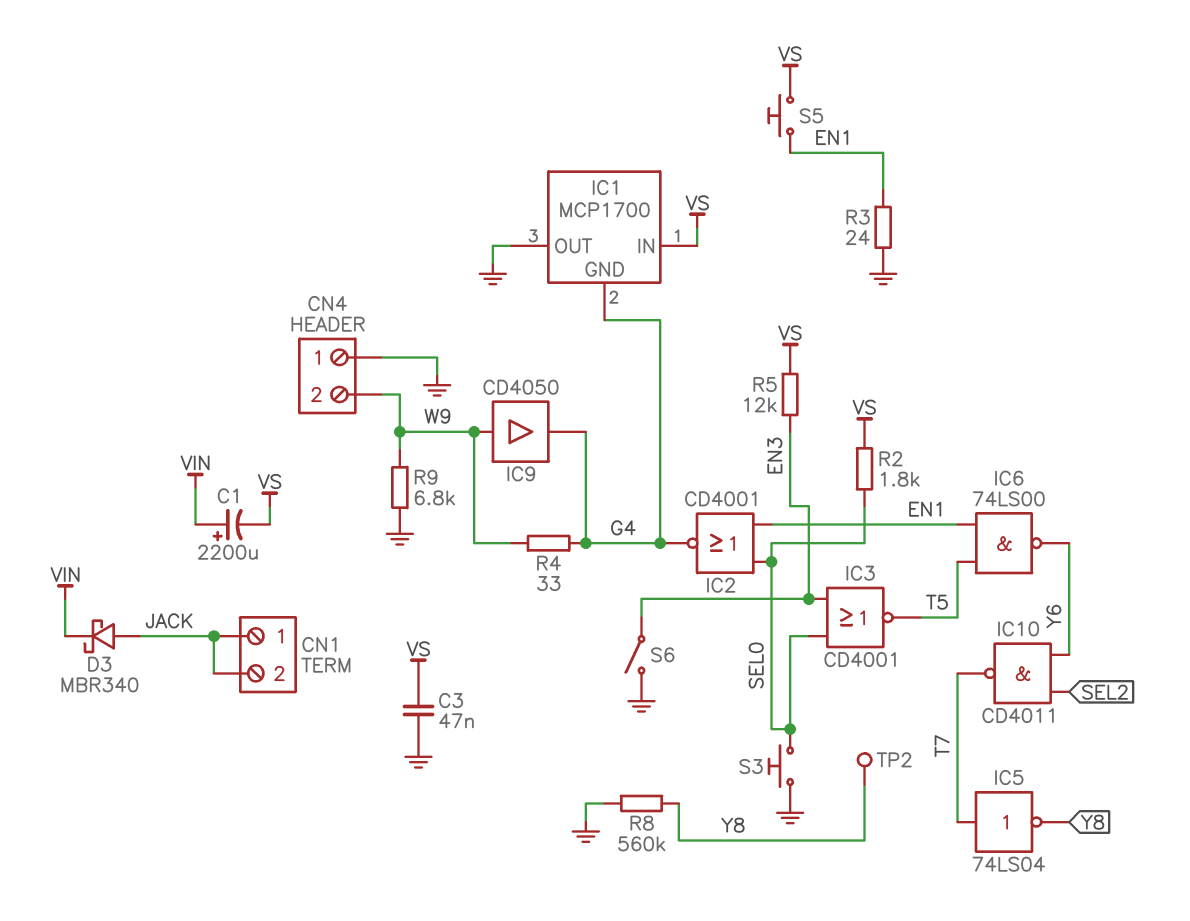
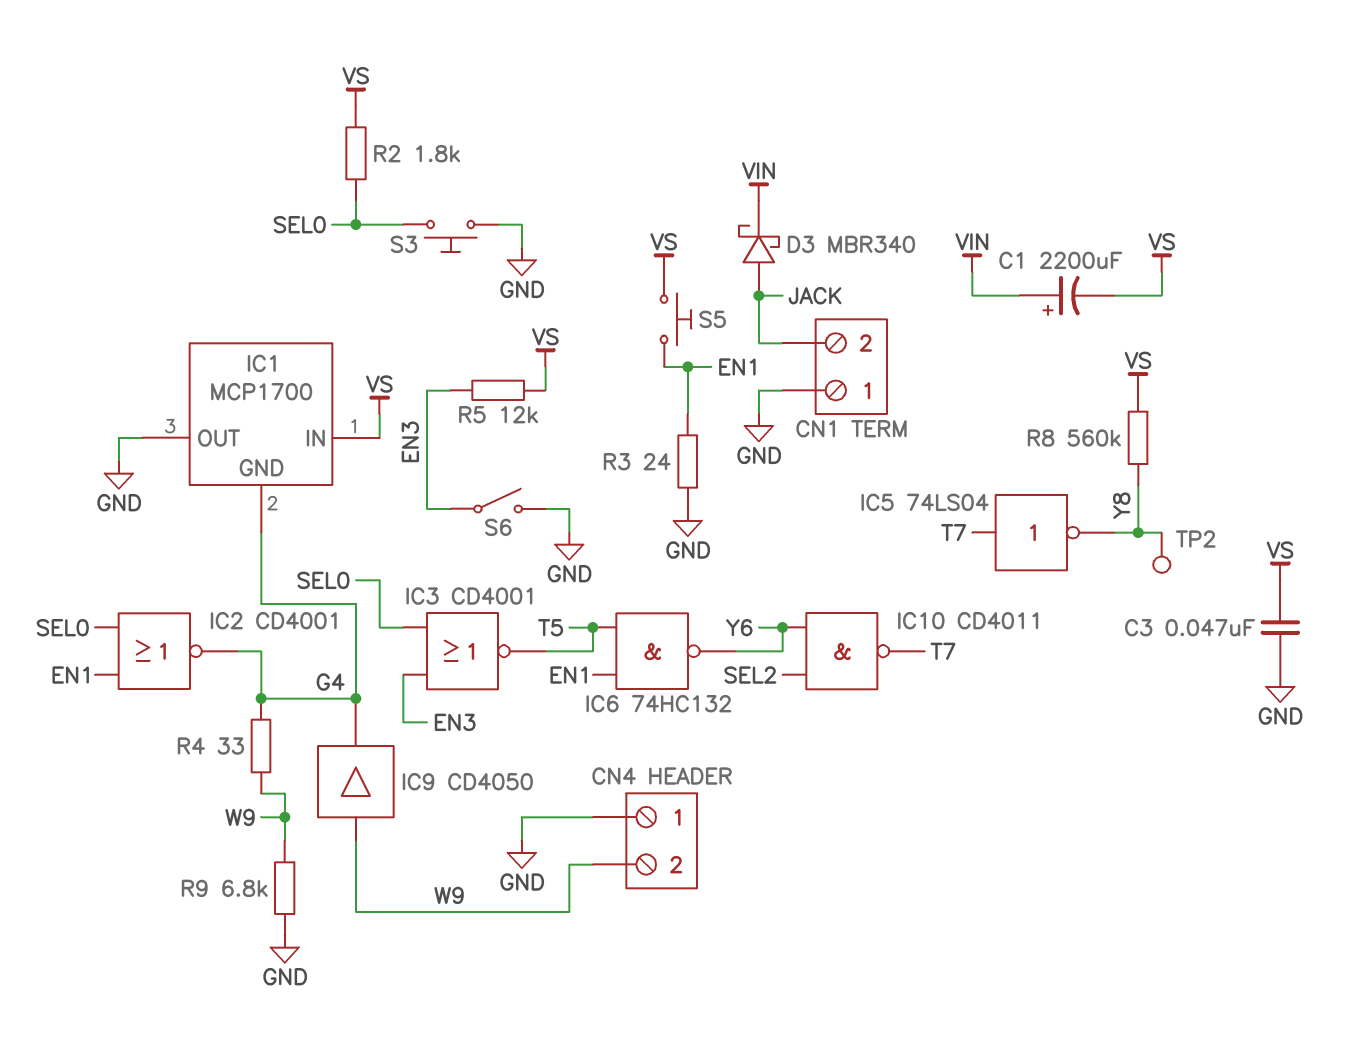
CN1 pin 1: JACK -> GND
IC6: NAND 74LS00 (in EN1, in T5, out Y6) -> NAND 74HC132 (in EN1, in T5, out Y6)
R8: 560k (GND, Y8) -> 560k (VS, Y8)

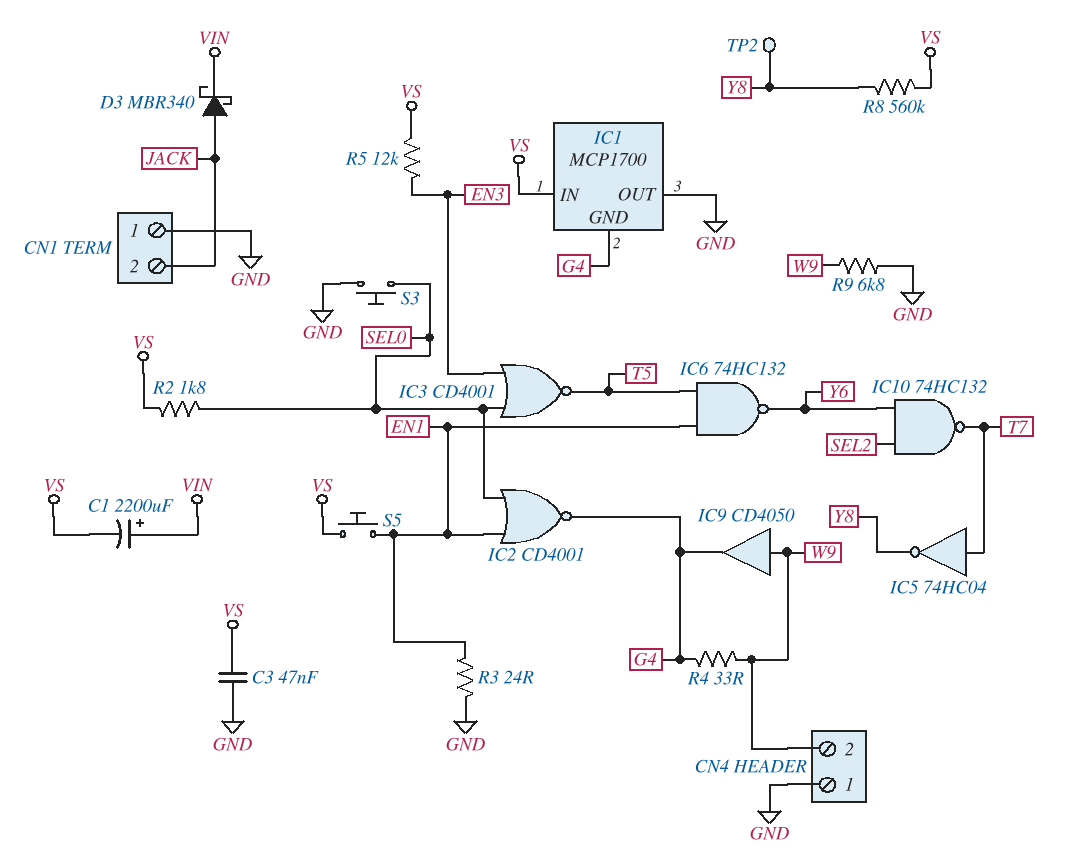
IC5: NOT 74LS04 (in T7, out Y8) -> NOT 74HC04 (in T7, out Y8)
IC10: NAND CD4011 (in SEL2, in Y6, out T7) -> NAND 74HC132 (in SEL2, in Y6, out T7)
S6: switch (EN3, GND) -> none

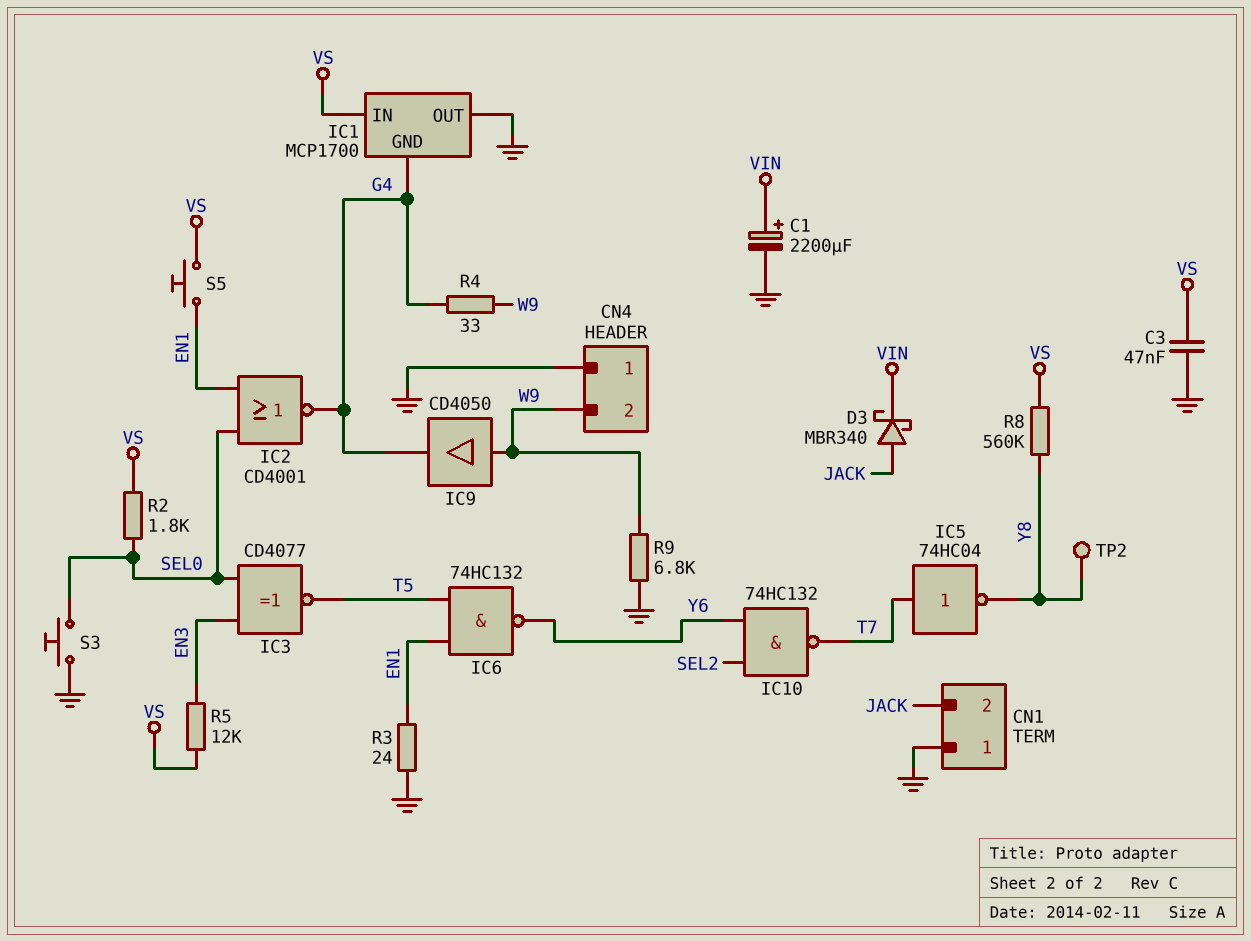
C1: 2200uF (plus VIN, minus VS) -> 2200uF (plus VIN, minus GND)
IC3: NOR CD4001 (in EN3, in SEL0, out T5) -> XNOR CD4077 (in EN3, in SEL0, out T5)

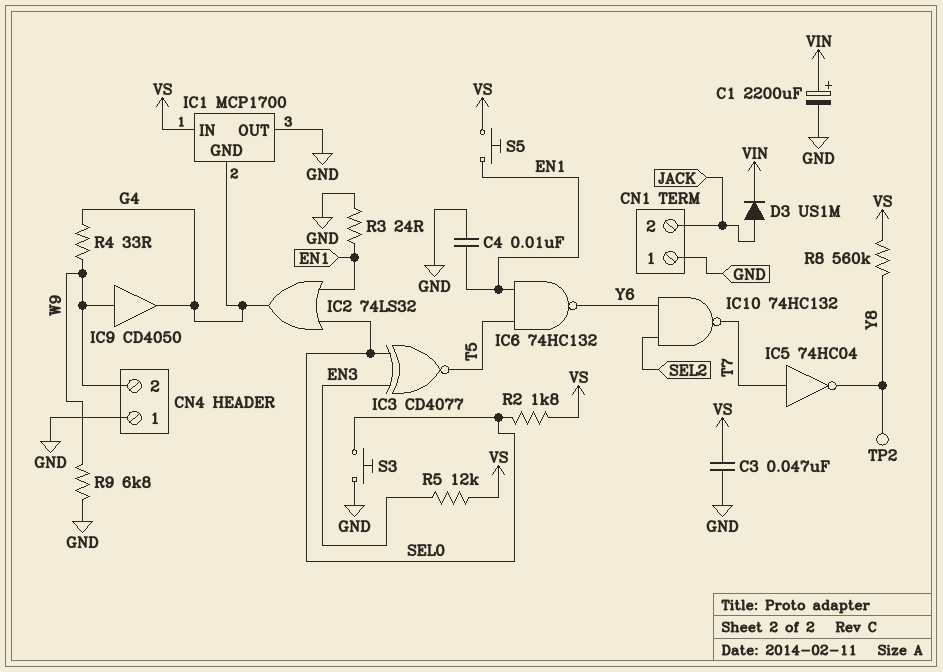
C4: none -> 10nF (EN1, GND)
D3: schottky MBR340 (A JACK, K VIN) -> diode US1M (A JACK, K VIN)
IC2: NOR CD4001 (in EN1, in SEL0, out G4) -> OR 74LS32 (in EN1, in SEL0, out G4)

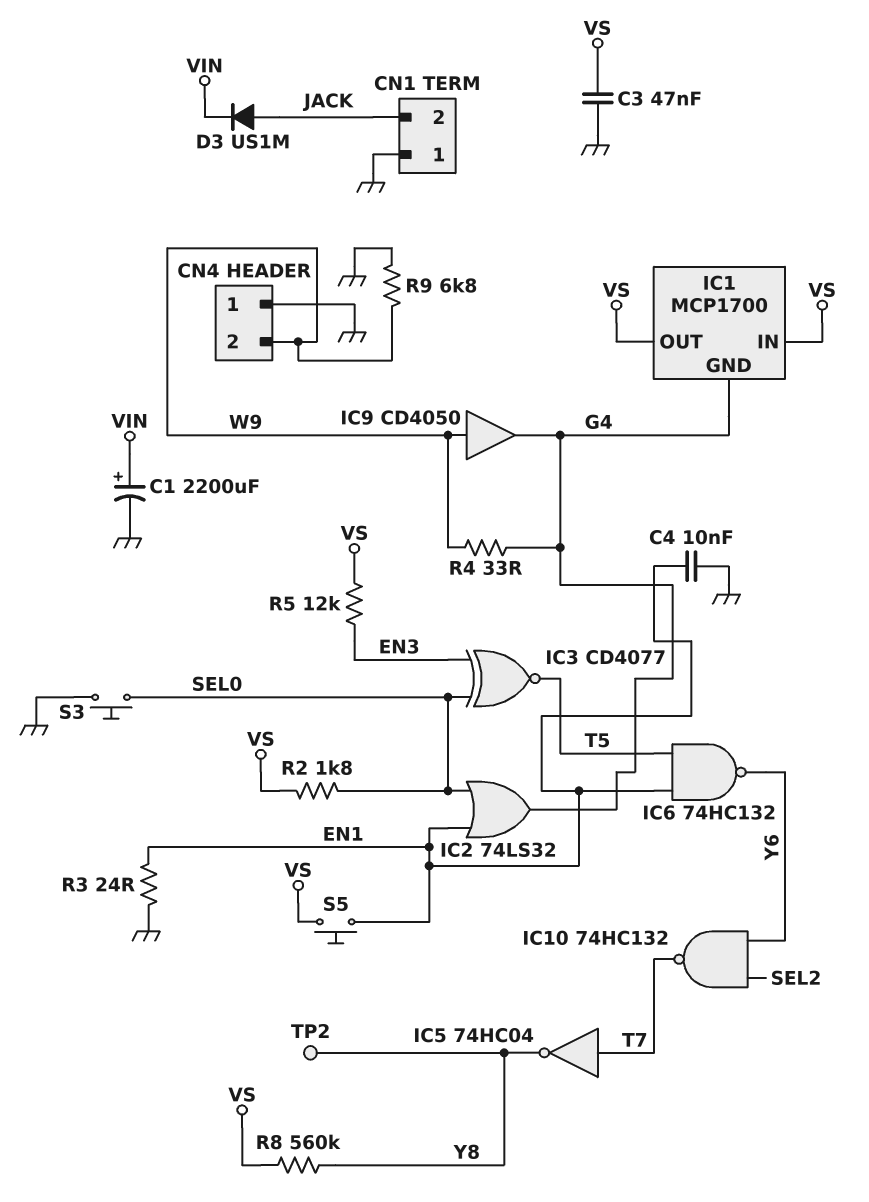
IC1 pin OUT: GND -> VS

